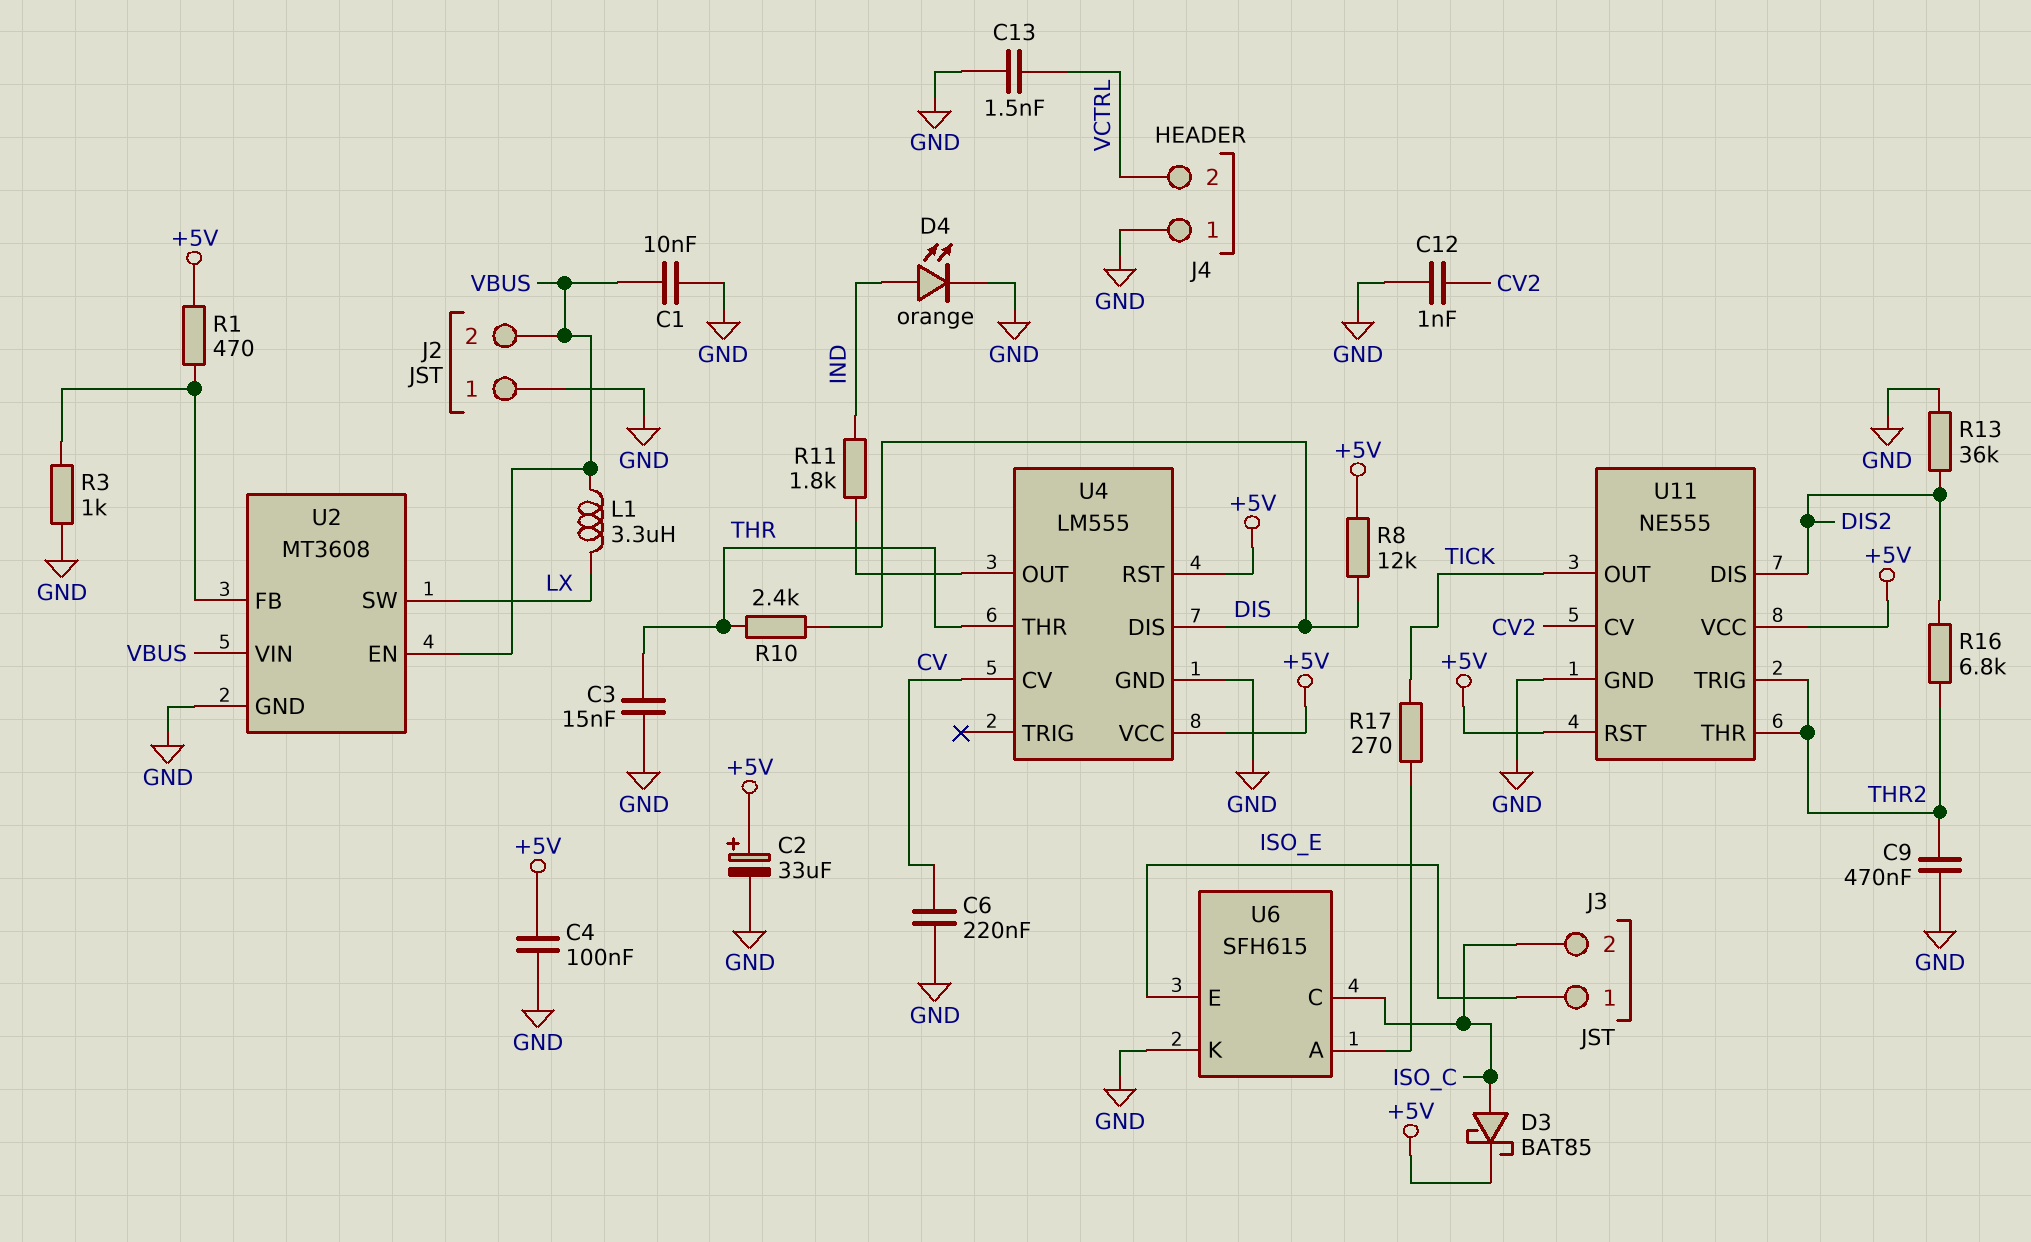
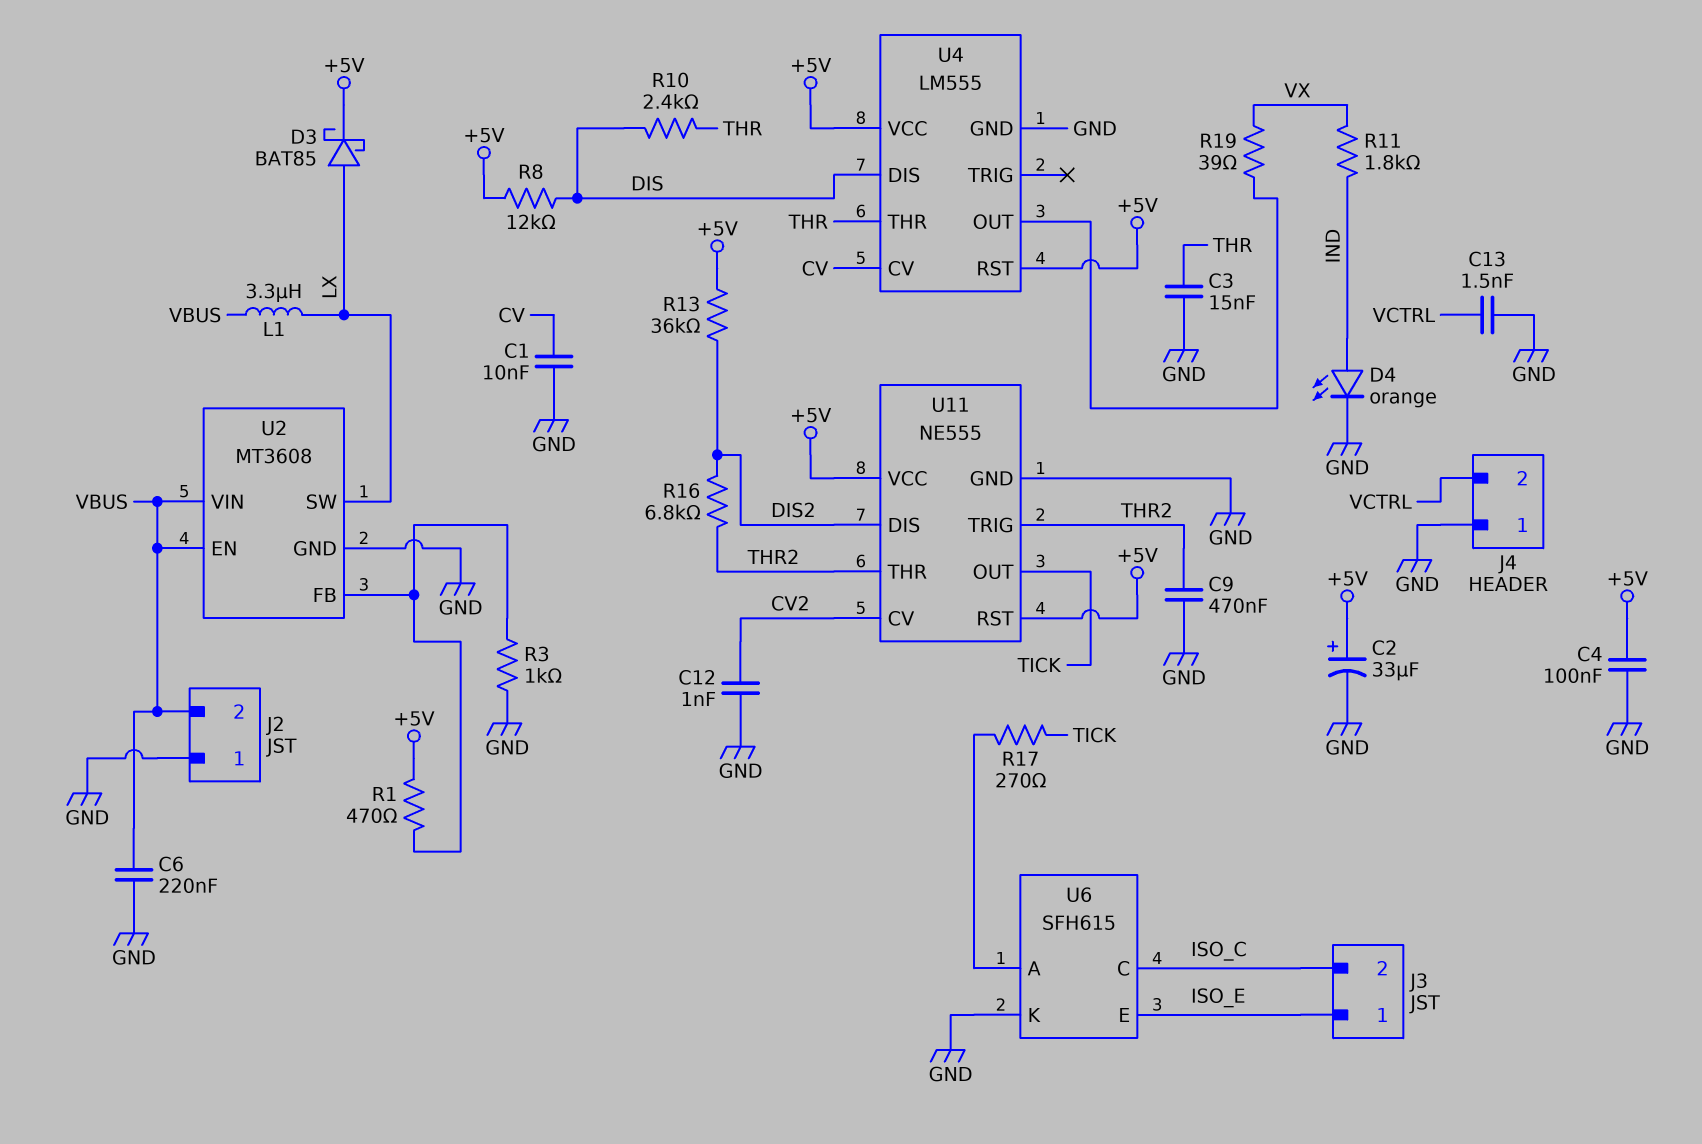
C1: 10nF (GND, VBUS) -> 10nF (CV, GND)
C6: 220nF (CV, GND) -> 220nF (GND, VBUS)
D3: schottky BAT85 (A ISO_C, K +5V) -> schottky BAT85 (A LX, K +5V)
R11: 1.8k (IND, U4/OUT) -> 1.8k (IND, VX)
R13: 36k (DIS2, GND) -> 36k (+5V, DIS2)
R19: none -> 39 (U4/OUT, VX)

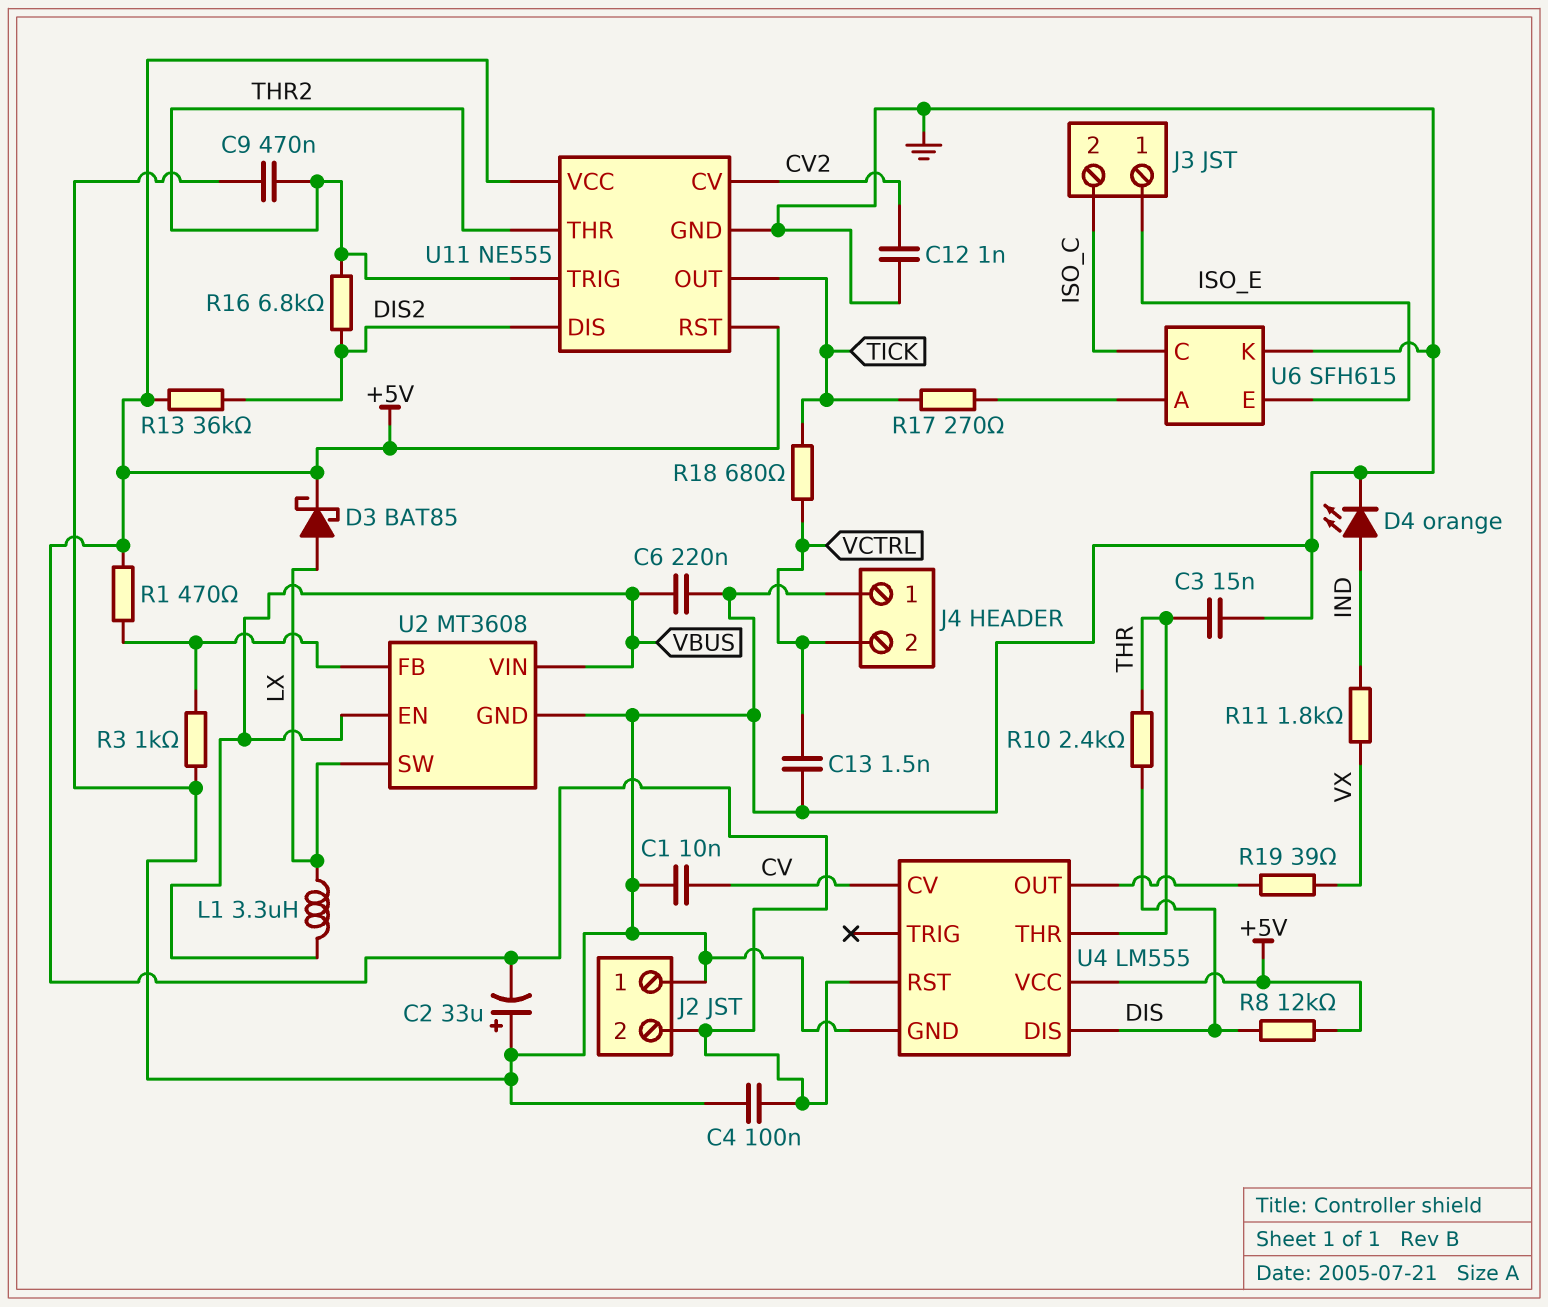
C2: 33uF (plus +5V, minus GND) -> 33uF (plus GND, minus +5V)
J2 pin 2: VBUS -> +5V
R18: none -> 680 (TICK, VCTRL)

